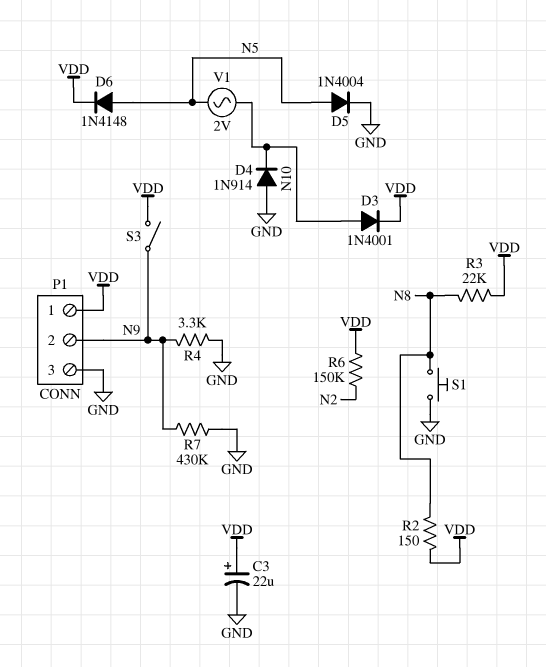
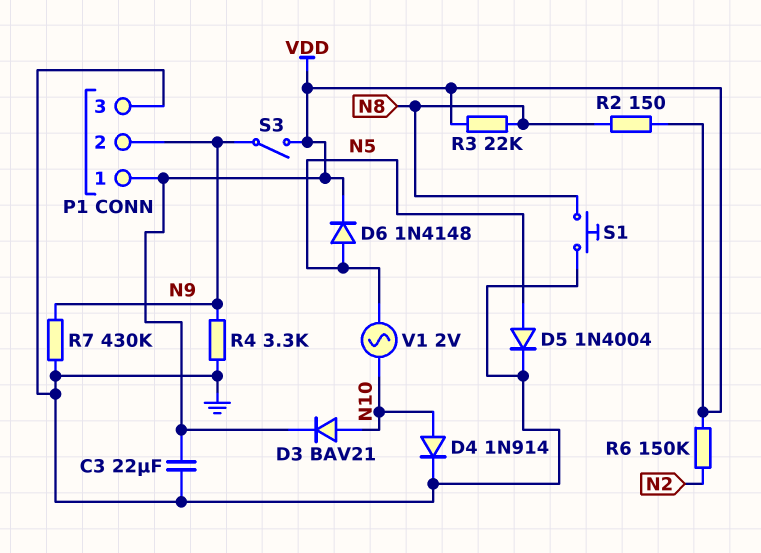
C3: 22uF (plus VDD, minus GND) -> 22uF (GND, VDD)
D3: diode 1N4001 (A N10, K VDD) -> diode BAV21 (A N10, K VDD)
D4: diode 1N914 (A GND, K N10) -> diode 1N914 (A N10, K GND)

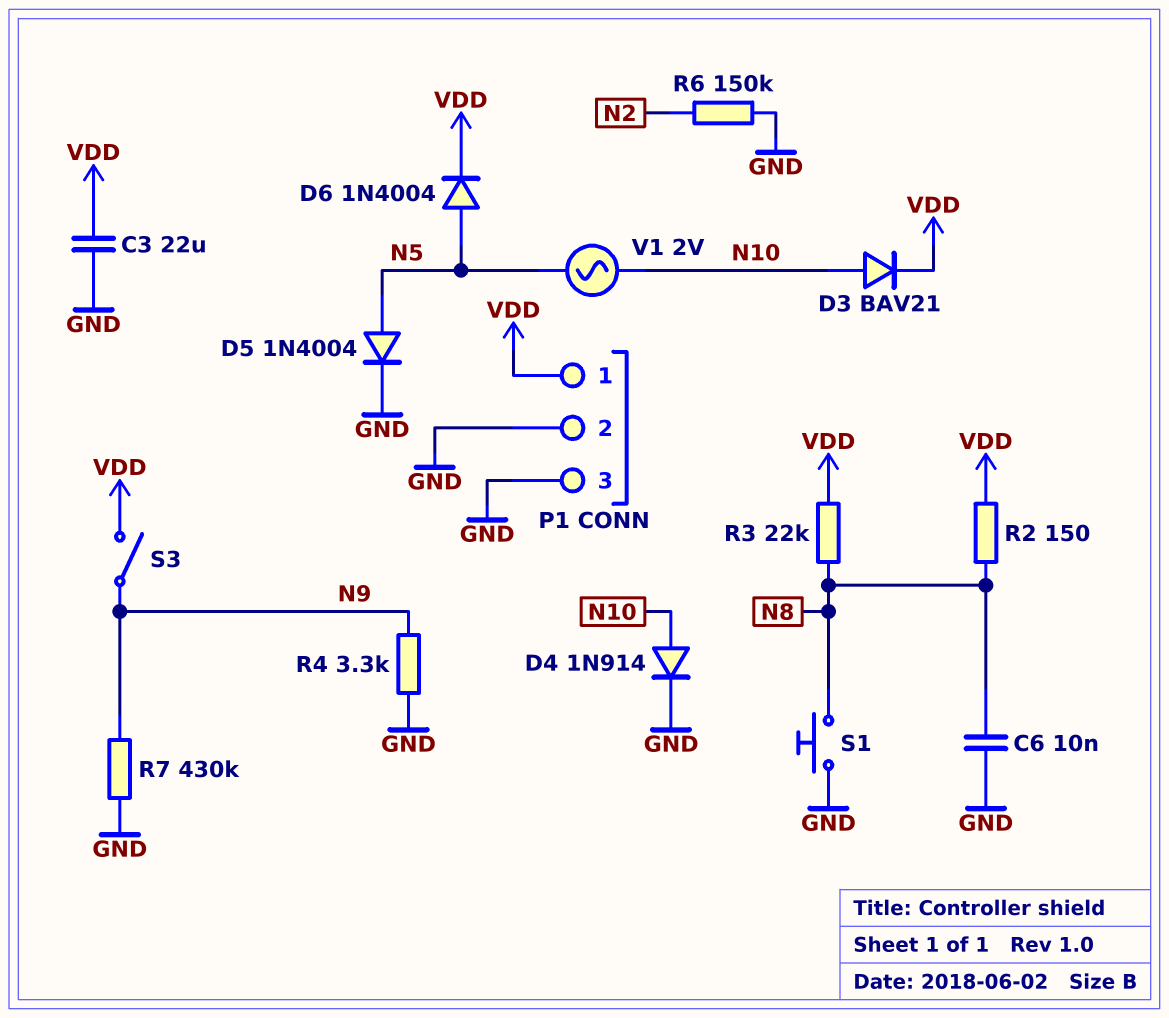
C6: none -> 10nF (GND, N8)
D6: diode 1N4148 (A N5, K VDD) -> diode 1N4004 (A N5, K VDD)
P1 pin 2: N9 -> GND
R6: 150k (N2, VDD) -> 150k (GND, N2)

